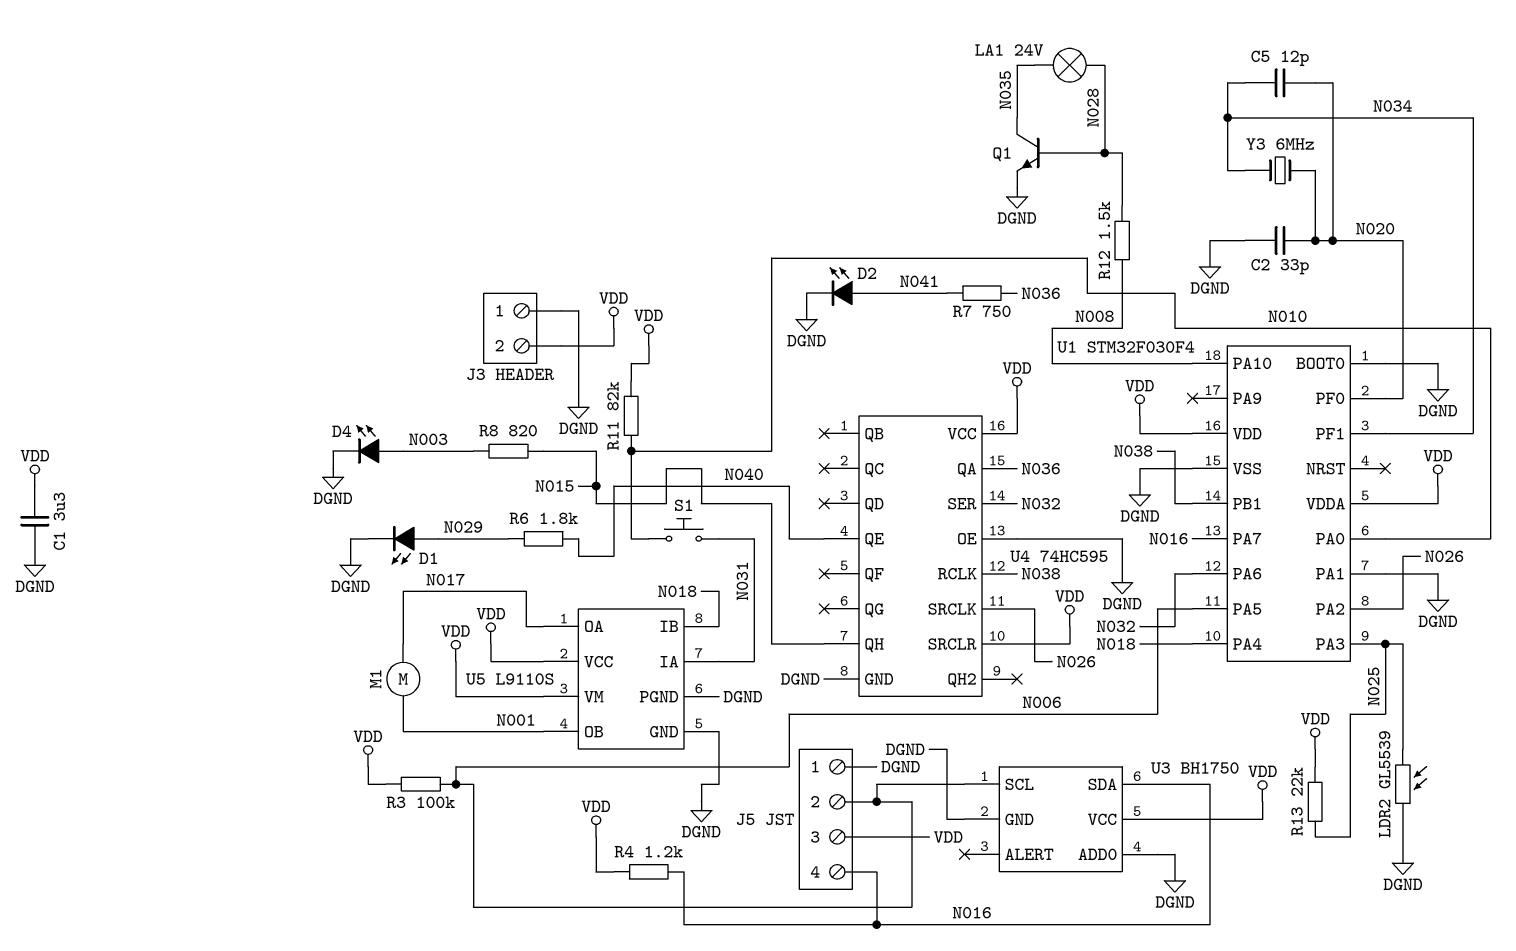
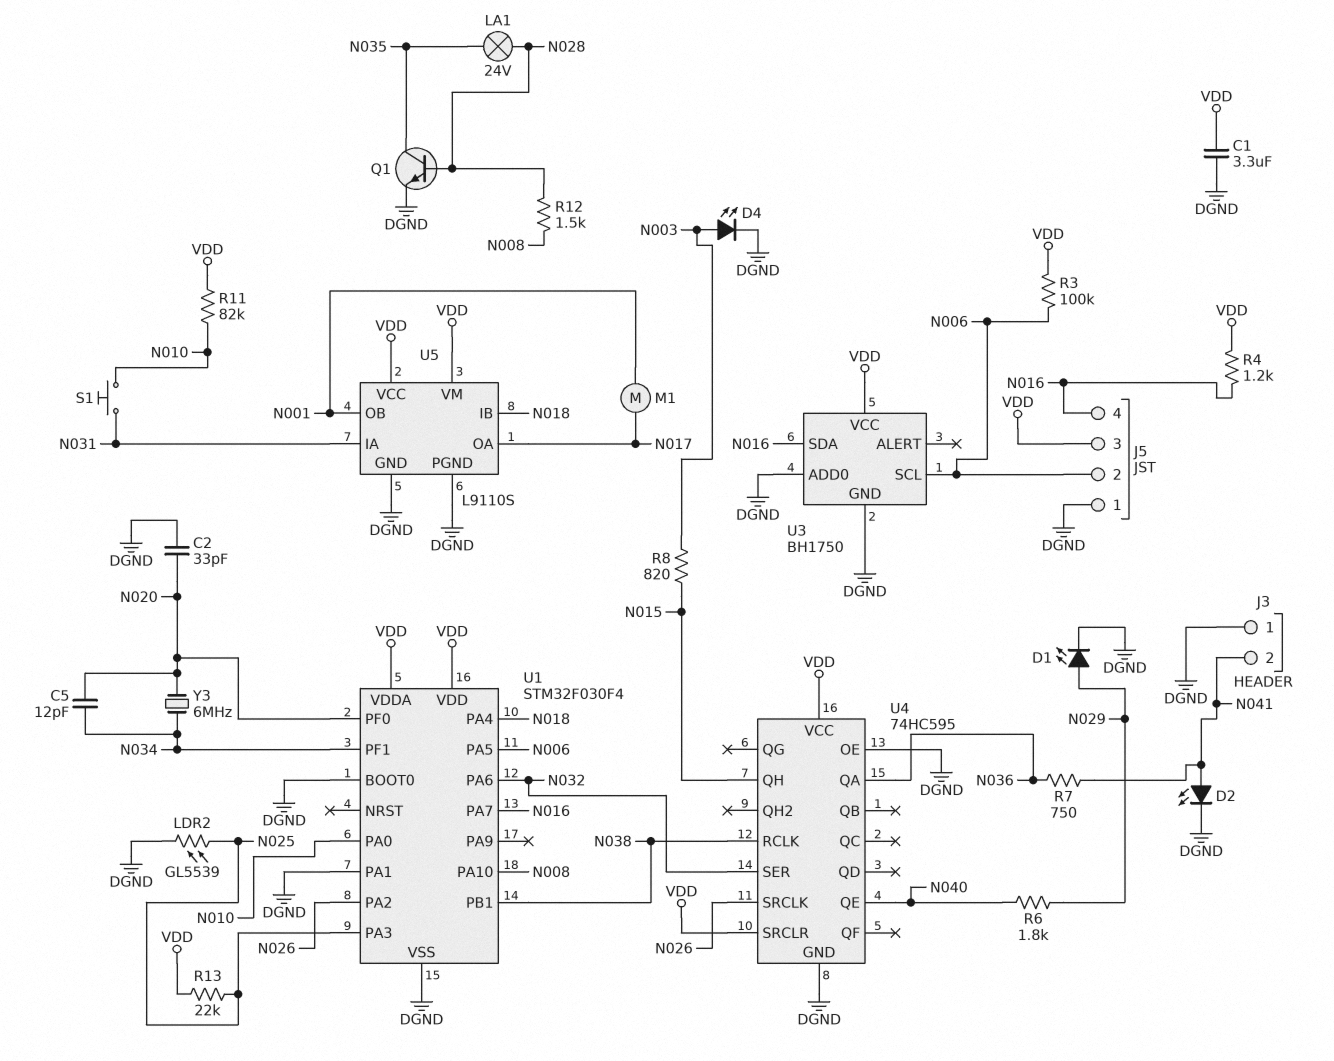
J3 pin 2: VDD -> N041

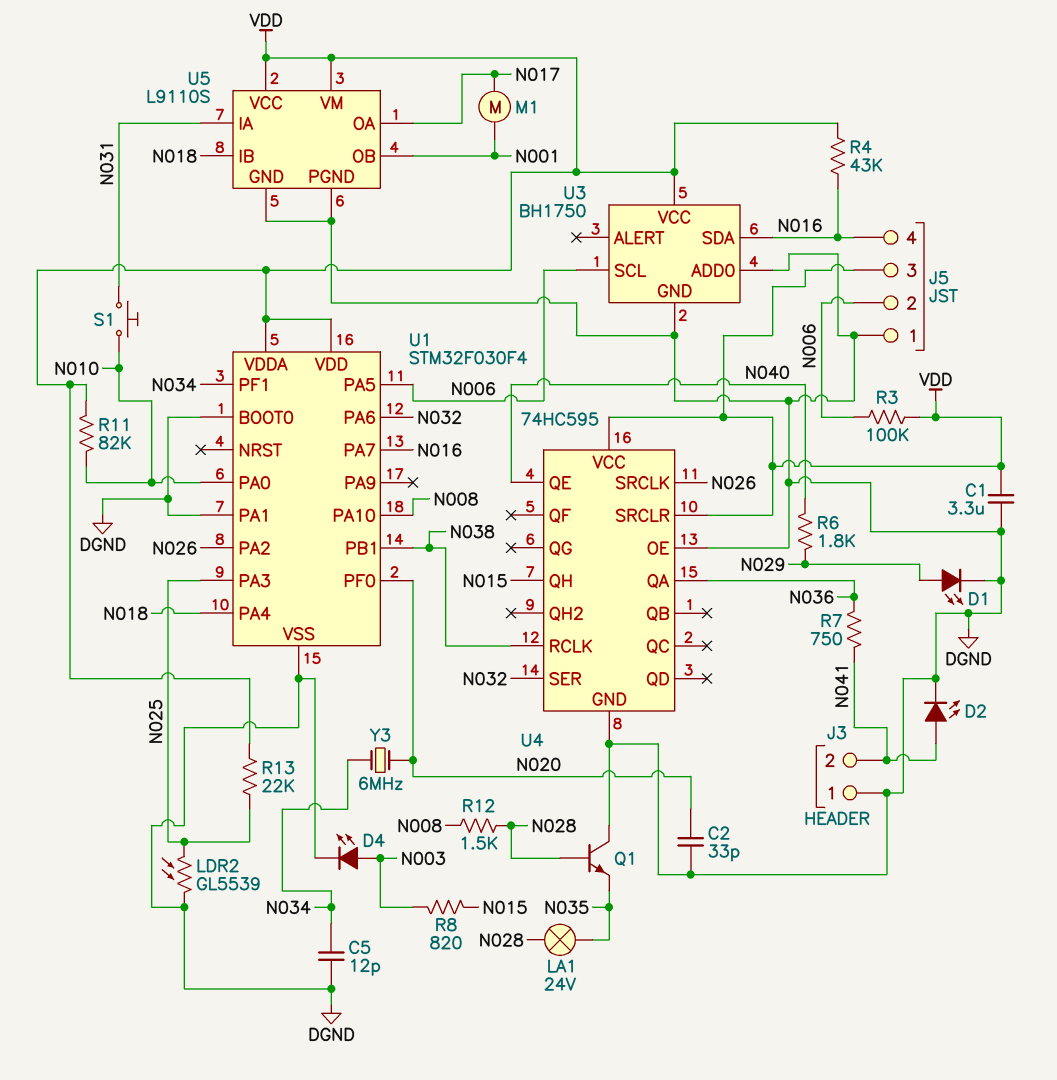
C5: 12pF (N020, N034) -> 12pF (DGND, N034)
Q1: NPN (B N028, C N035, E DGND) -> NPN (B N028, C DGND, E N035)
R4: 1.2k (N016, VDD) -> 43k (N016, VDD)

